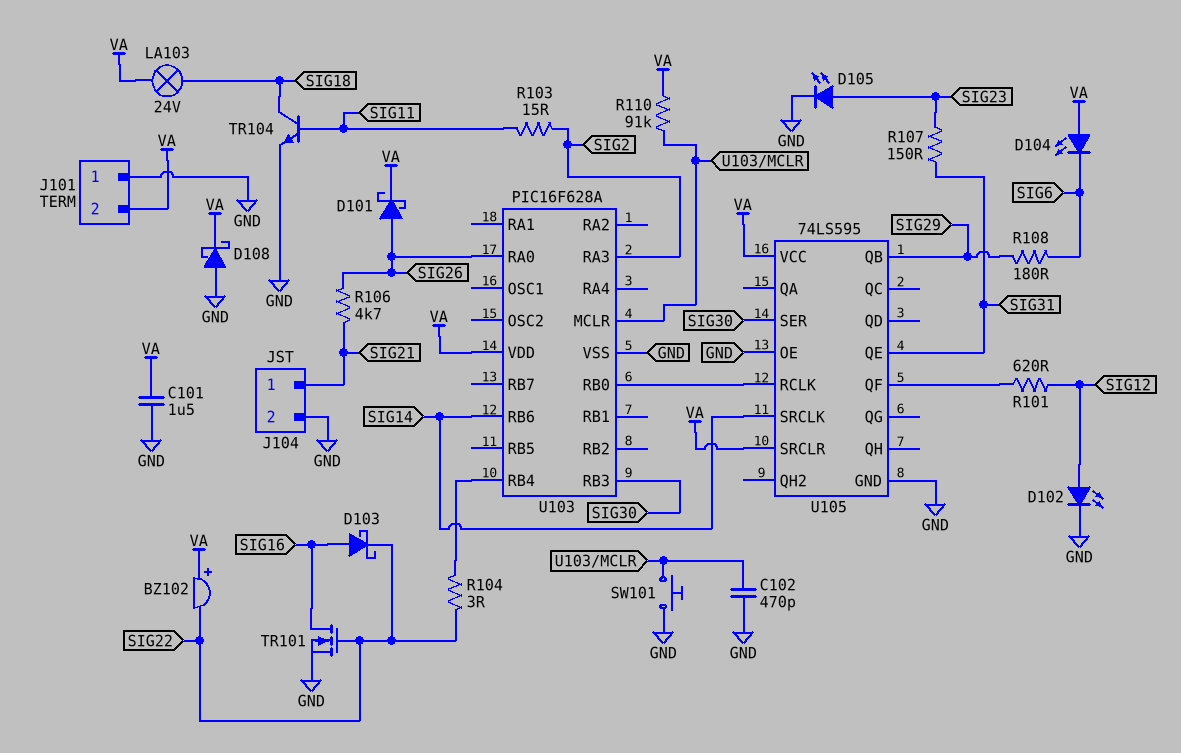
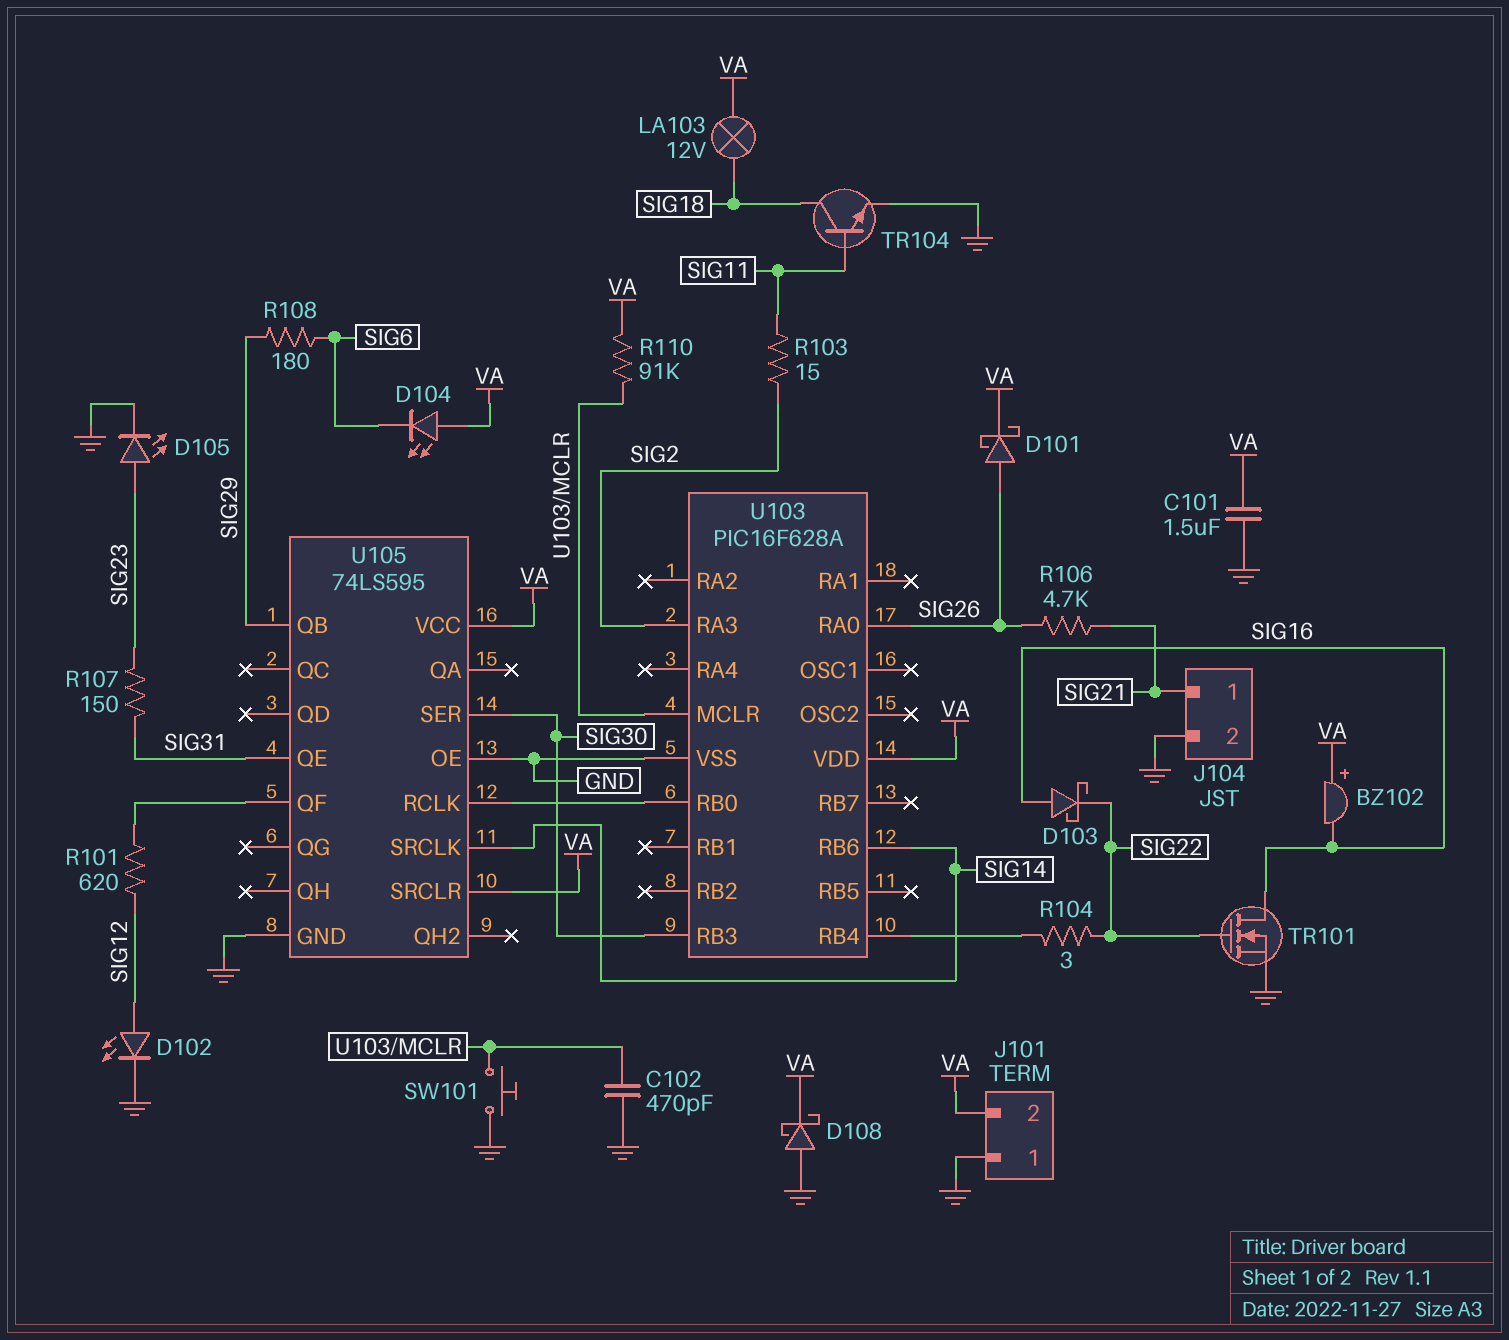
BZ102: buzzer (plus VA, minus SIG22) -> buzzer (plus VA, minus SIG16)
LA103: lamp 24V (SIG18, VA) -> lamp 12V (SIG18, VA)

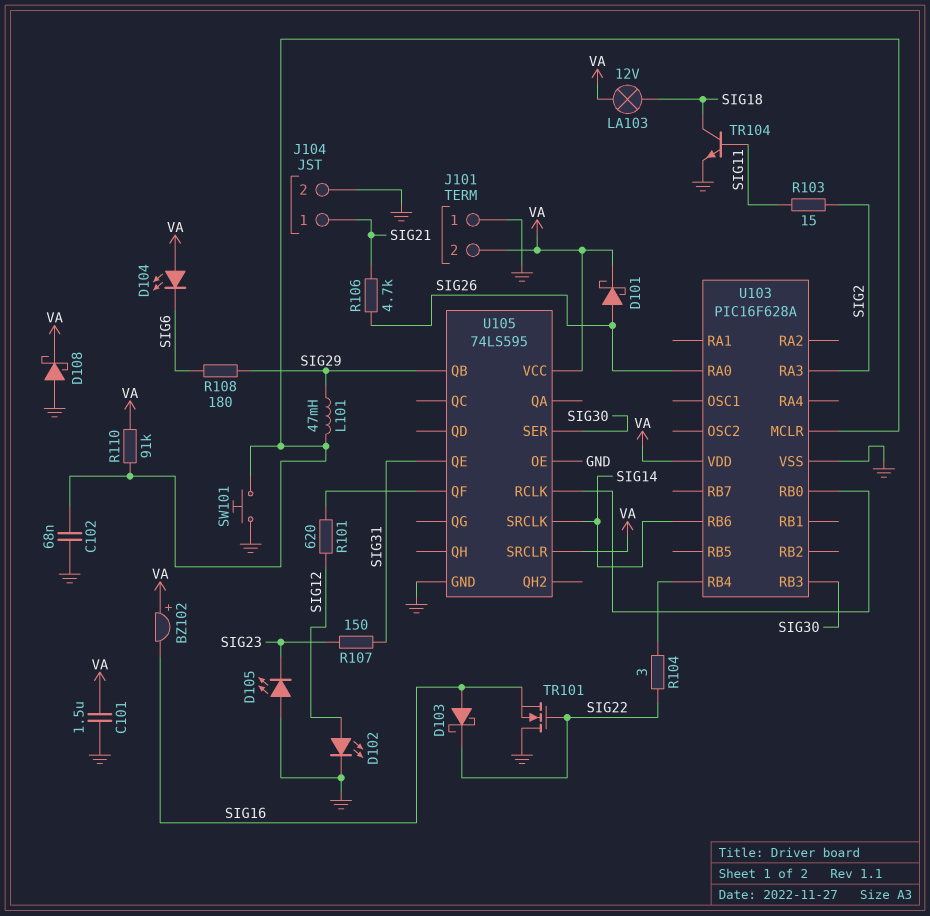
C102: 470pF (GND, U103/MCLR) -> 68nF (GND, U103/MCLR)
D105: LED (A SIG23, K GND) -> LED (A GND, K SIG23)
L101: none -> 47mH (SIG29, U103/MCLR)
TR101: NMOS (G SIG22, D SIG16, S GND) -> NMOS (G SIG22, D GND, S SIG16)

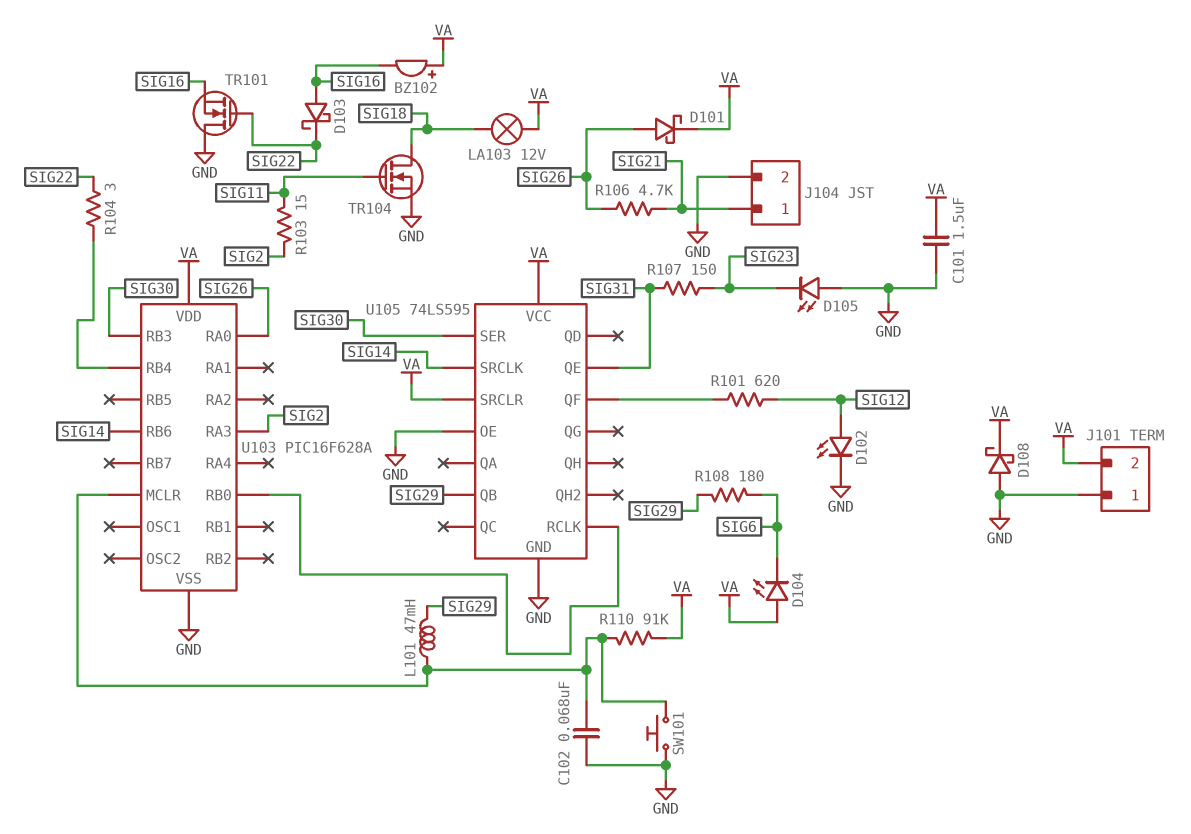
TR104: NPN (B SIG11, C SIG18, E GND) -> NMOS (G SIG11, D SIG18, S GND)

